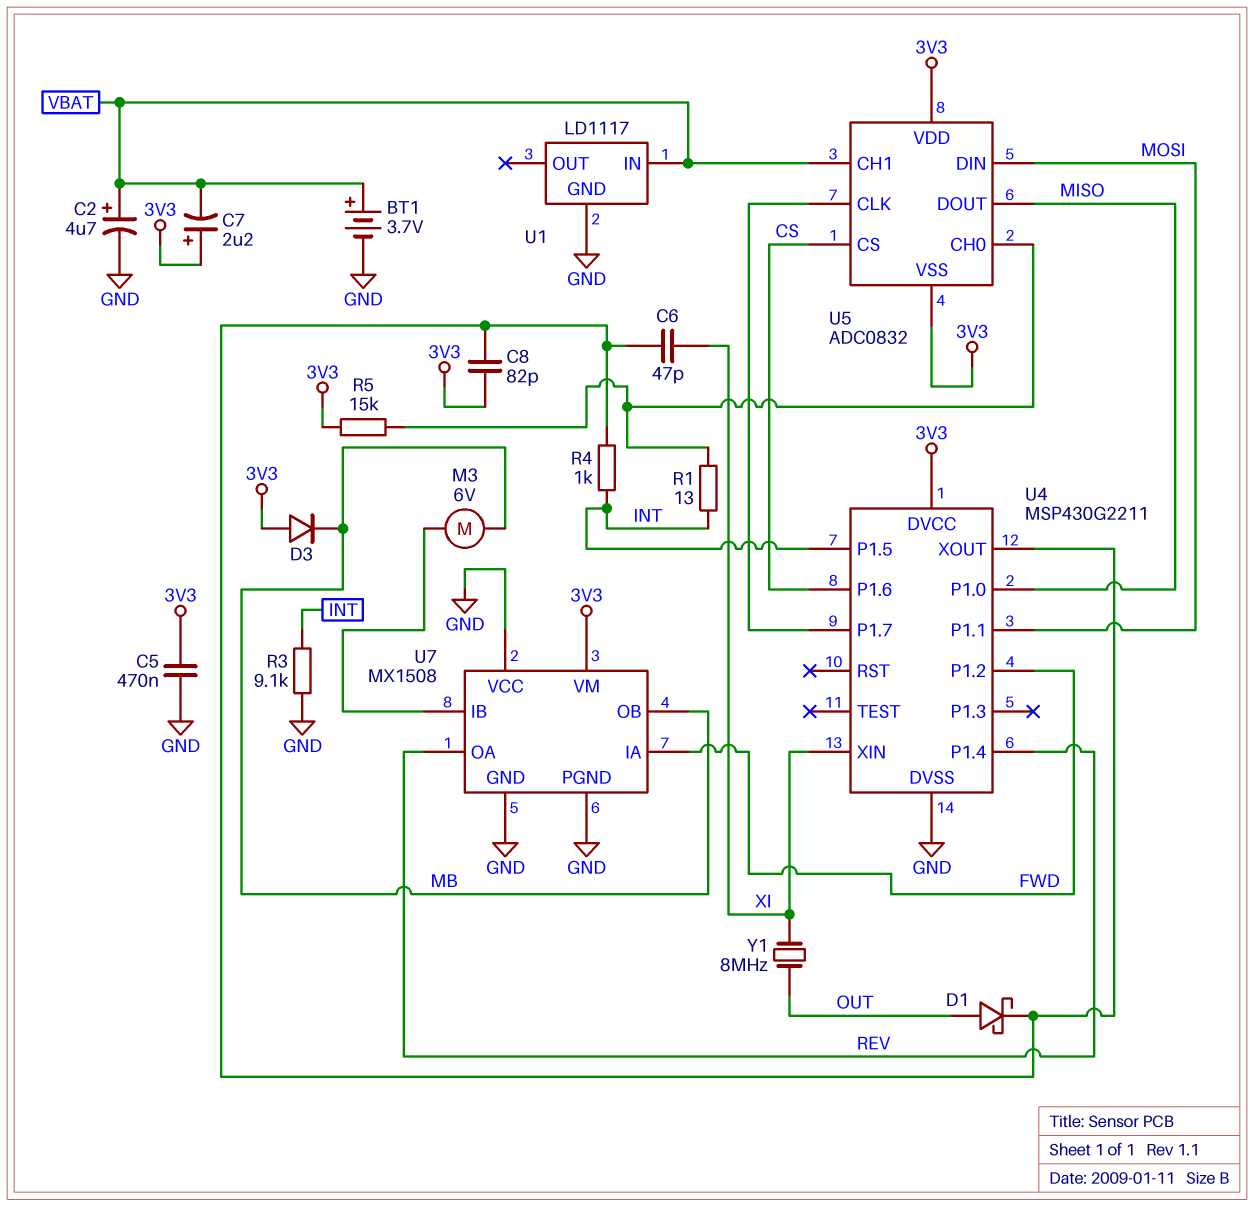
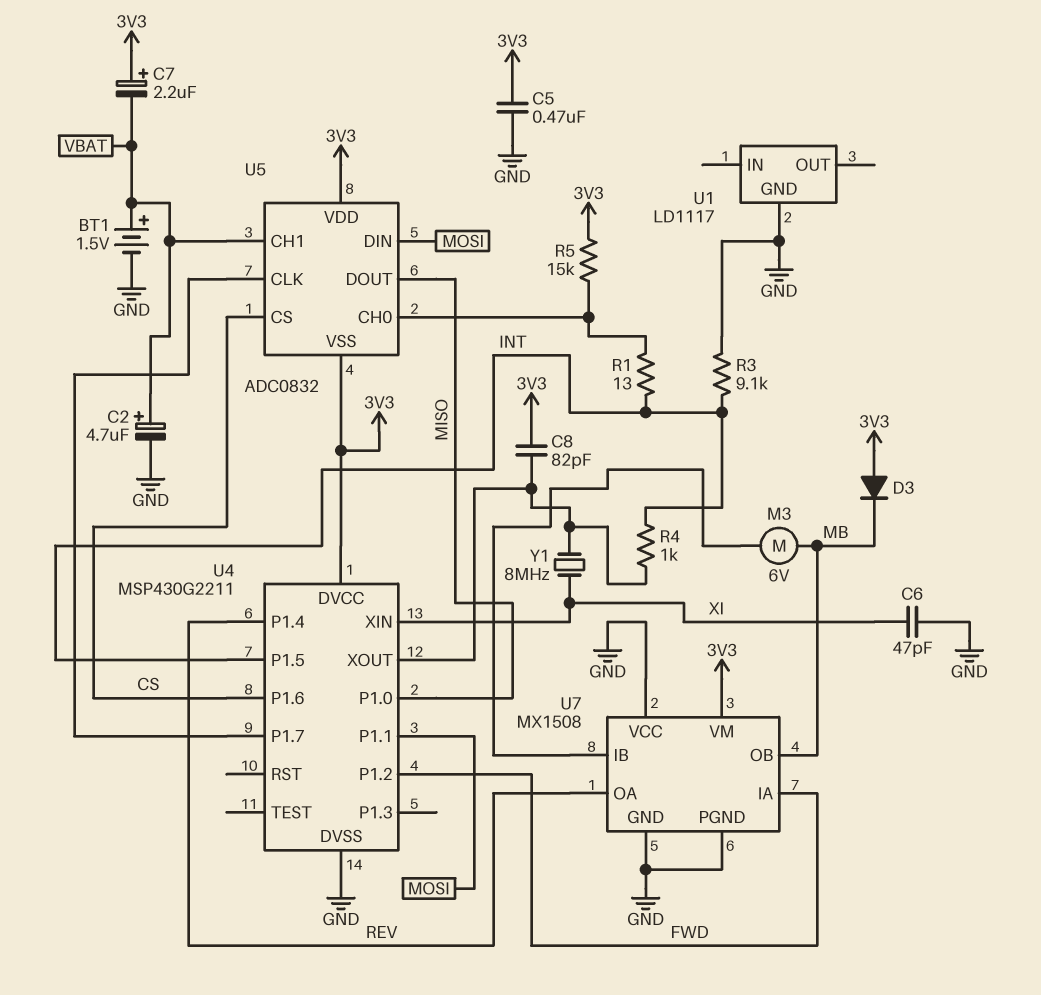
BT1: 3.7V (plus VBAT, minus GND) -> 1.5V (plus VBAT, minus GND)
C6: 47pF (U4/XOUT, XI) -> 47pF (GND, XI)
D1: schottky (A OUT, K U4/XOUT) -> none
U1 pin IN: VBAT -> none
Y1: 8MHz (OUT, XI) -> 8MHz (U4/XOUT, XI)

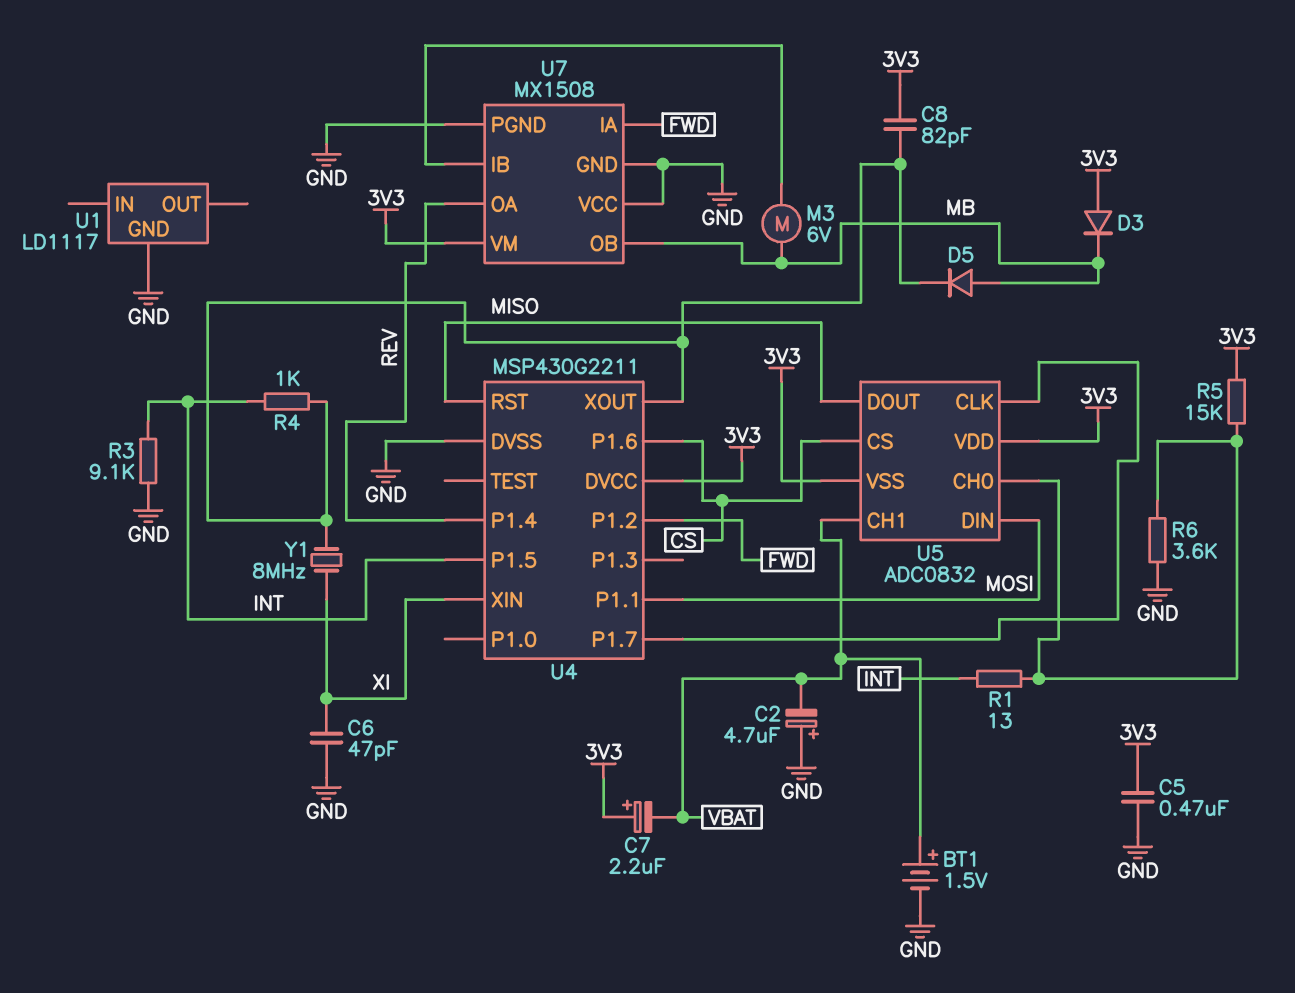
C2: 4.7uF (plus VBAT, minus GND) -> 4.7uF (plus GND, minus VBAT)
D5: none -> diode (A MB, K U4/XOUT)
R6: none -> 3.6k (GND, U5/CH0)
U4 pin P1.0: MISO -> none
U4 pin RST: none -> MISO

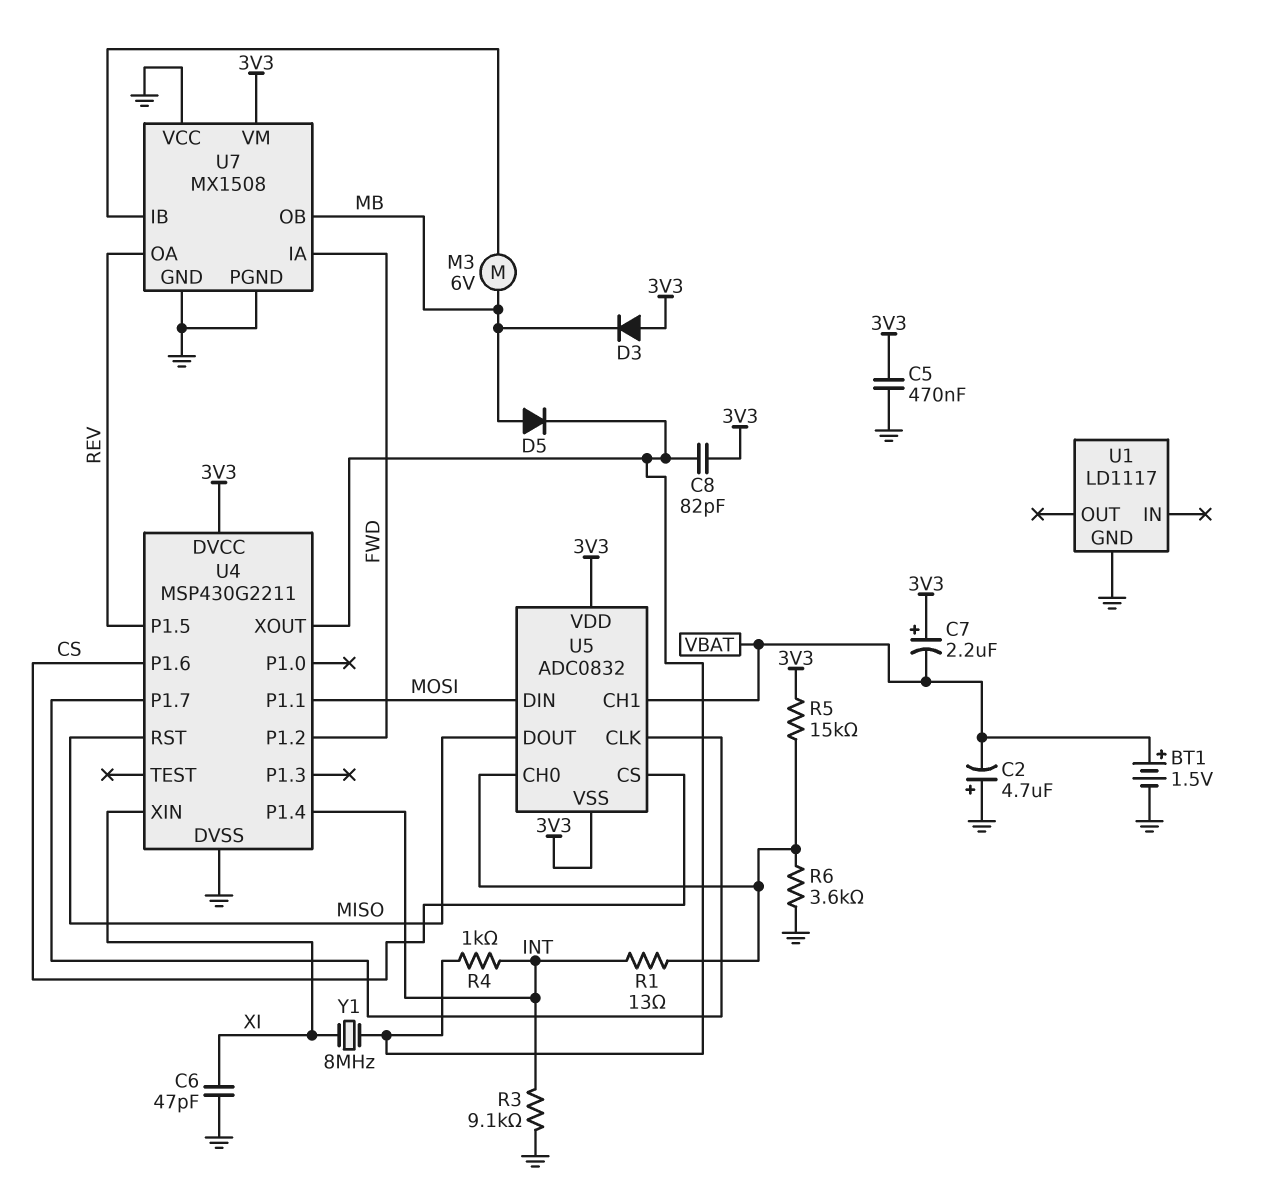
U4 pin P1.4: REV -> INT
U4 pin P1.5: INT -> REV

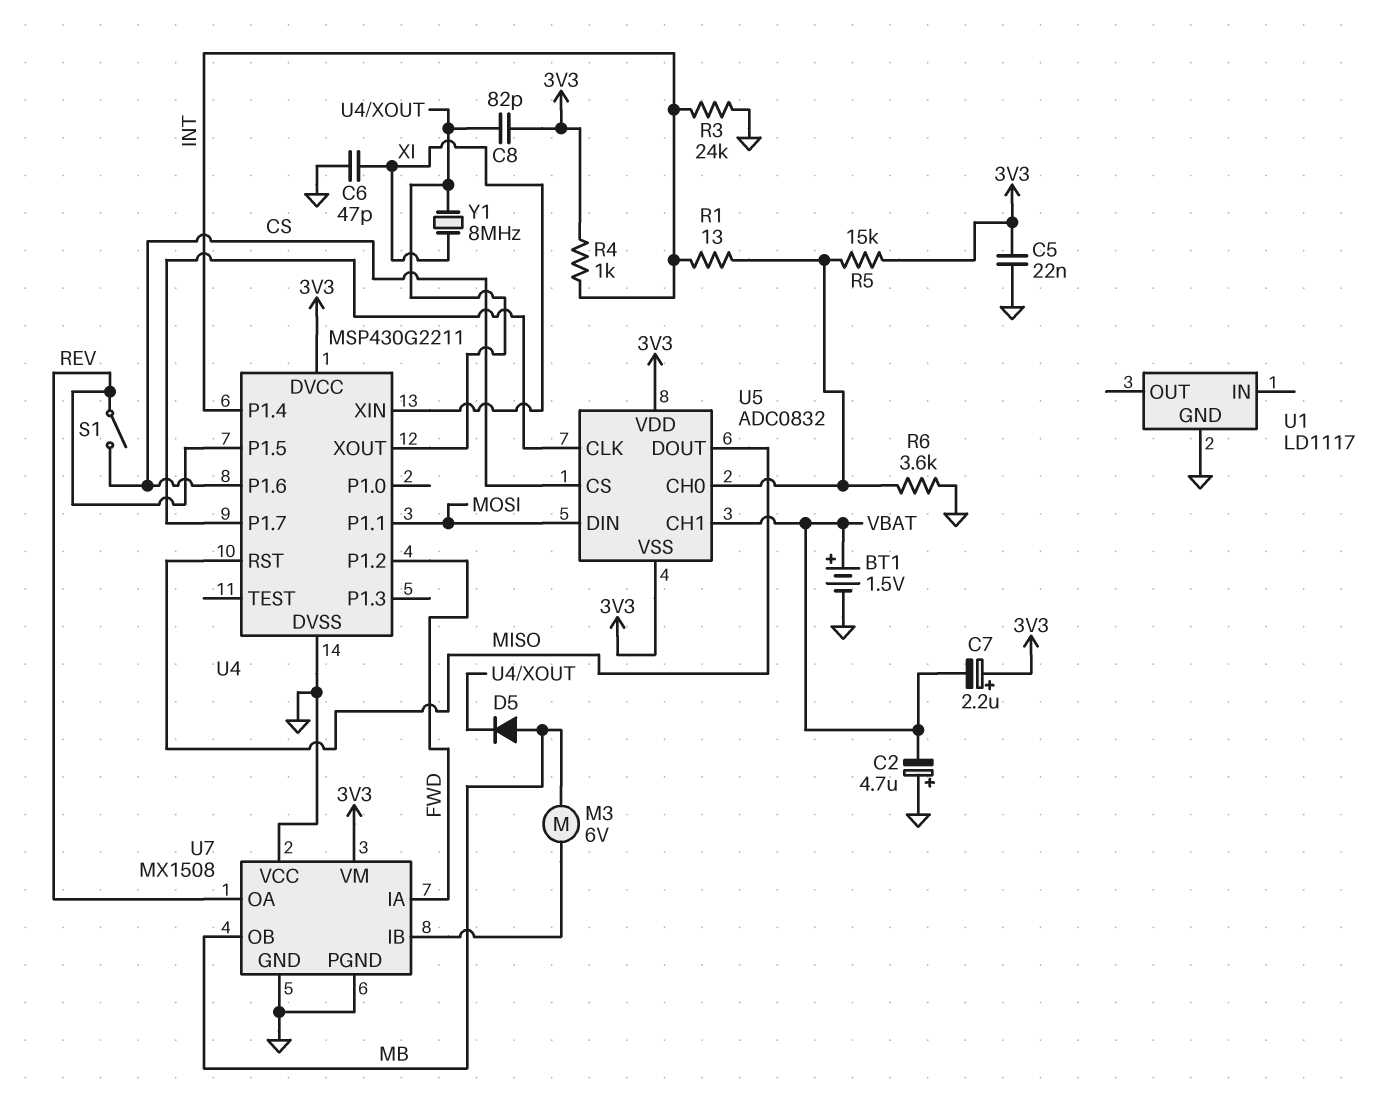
C5: 470nF (3V3, GND) -> 22nF (3V3, GND)
D3: diode (A 3V3, K MB) -> none
R3: 9.1k (GND, INT) -> 24k (GND, INT)
R4: 1k (INT, U4/XOUT) -> 1k (3V3, INT)
S1: none -> switch (CS, REV)

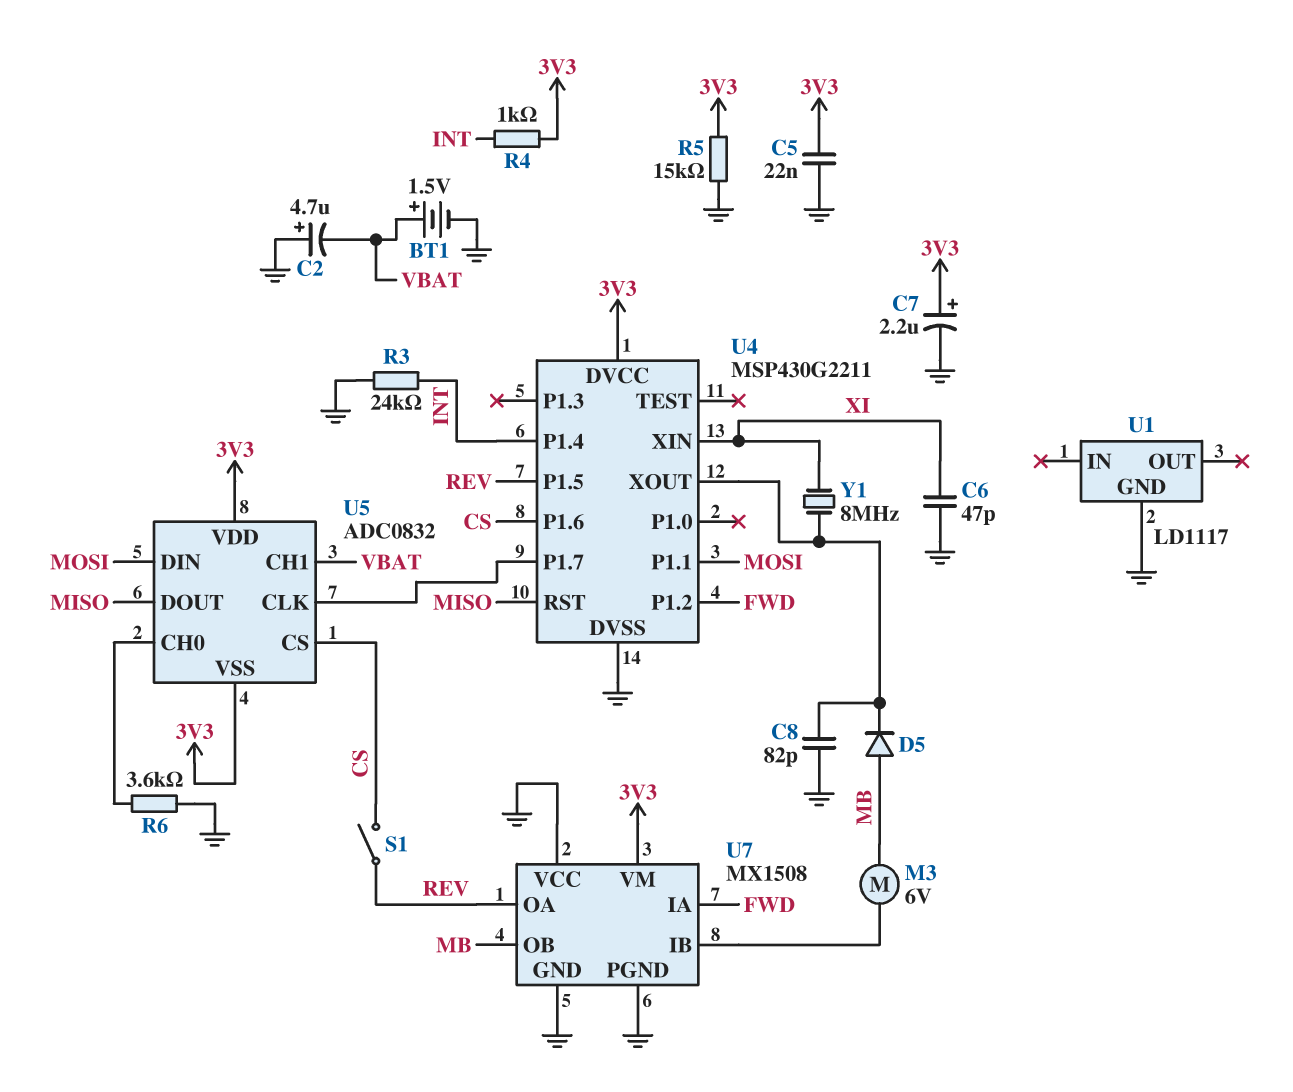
C7: 2.2uF (plus 3V3, minus VBAT) -> 2.2uF (plus 3V3, minus GND)
C8: 82pF (3V3, U4/XOUT) -> 82pF (GND, U4/XOUT)
R1: 13 (INT, U5/CH0) -> none
R5: 15k (3V3, U5/CH0) -> 15k (3V3, GND)

